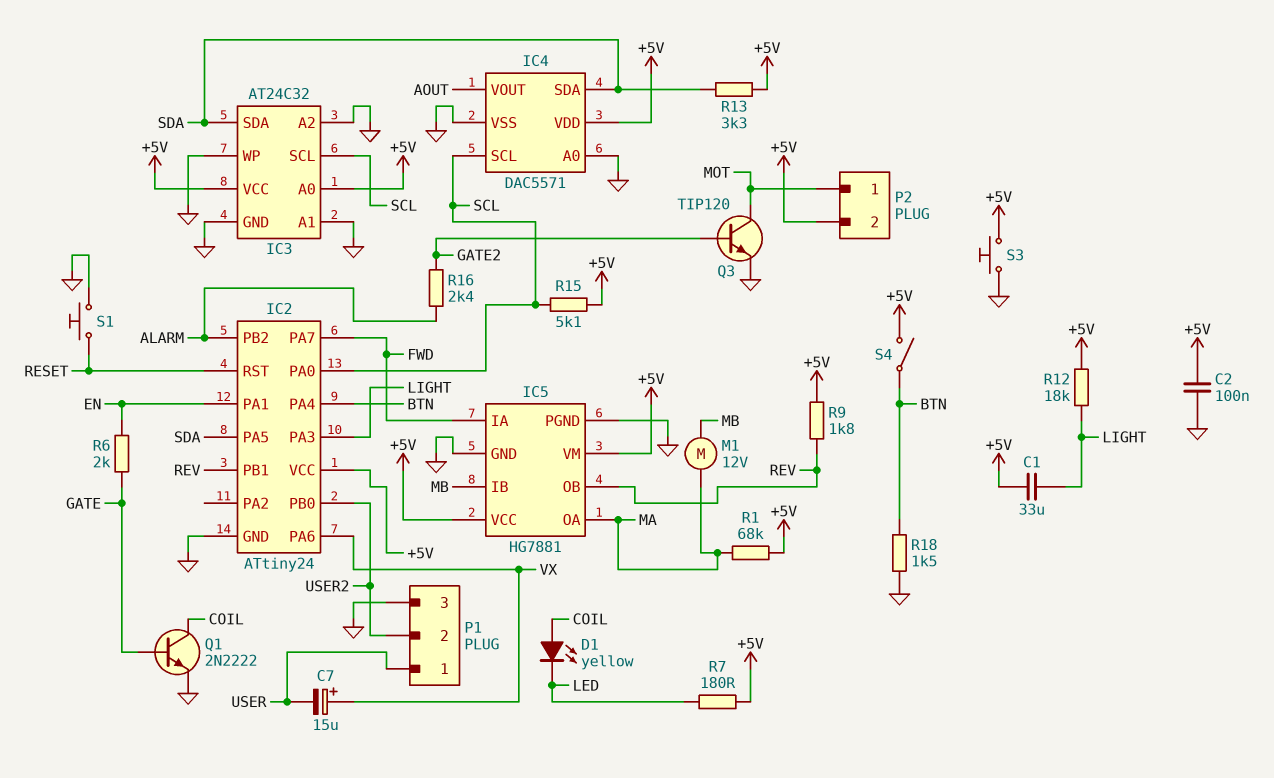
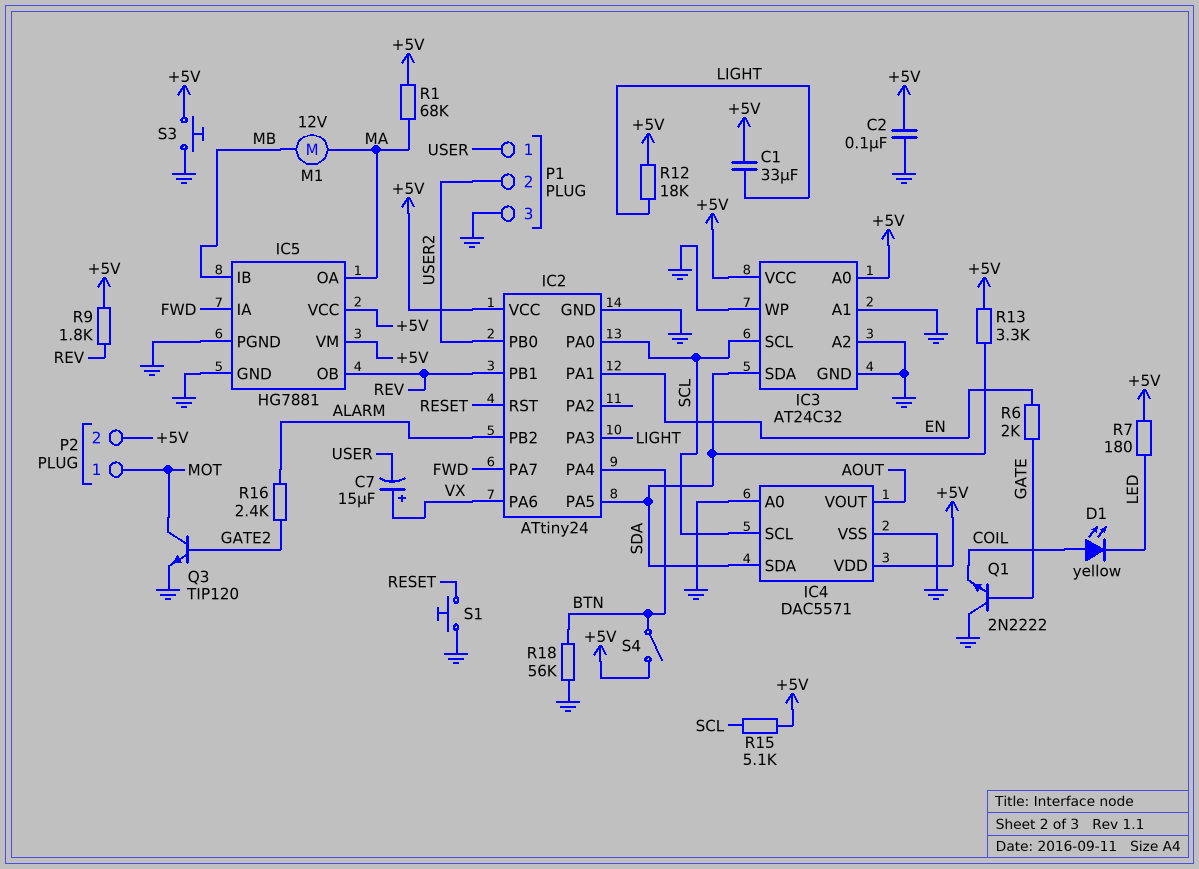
Q1: NPN 2N2222 (B GATE, C COIL, E GND) -> NPN 2N2222 (B GATE, C GND, E COIL)
R18: 1.5k (BTN, GND) -> 56k (BTN, GND)

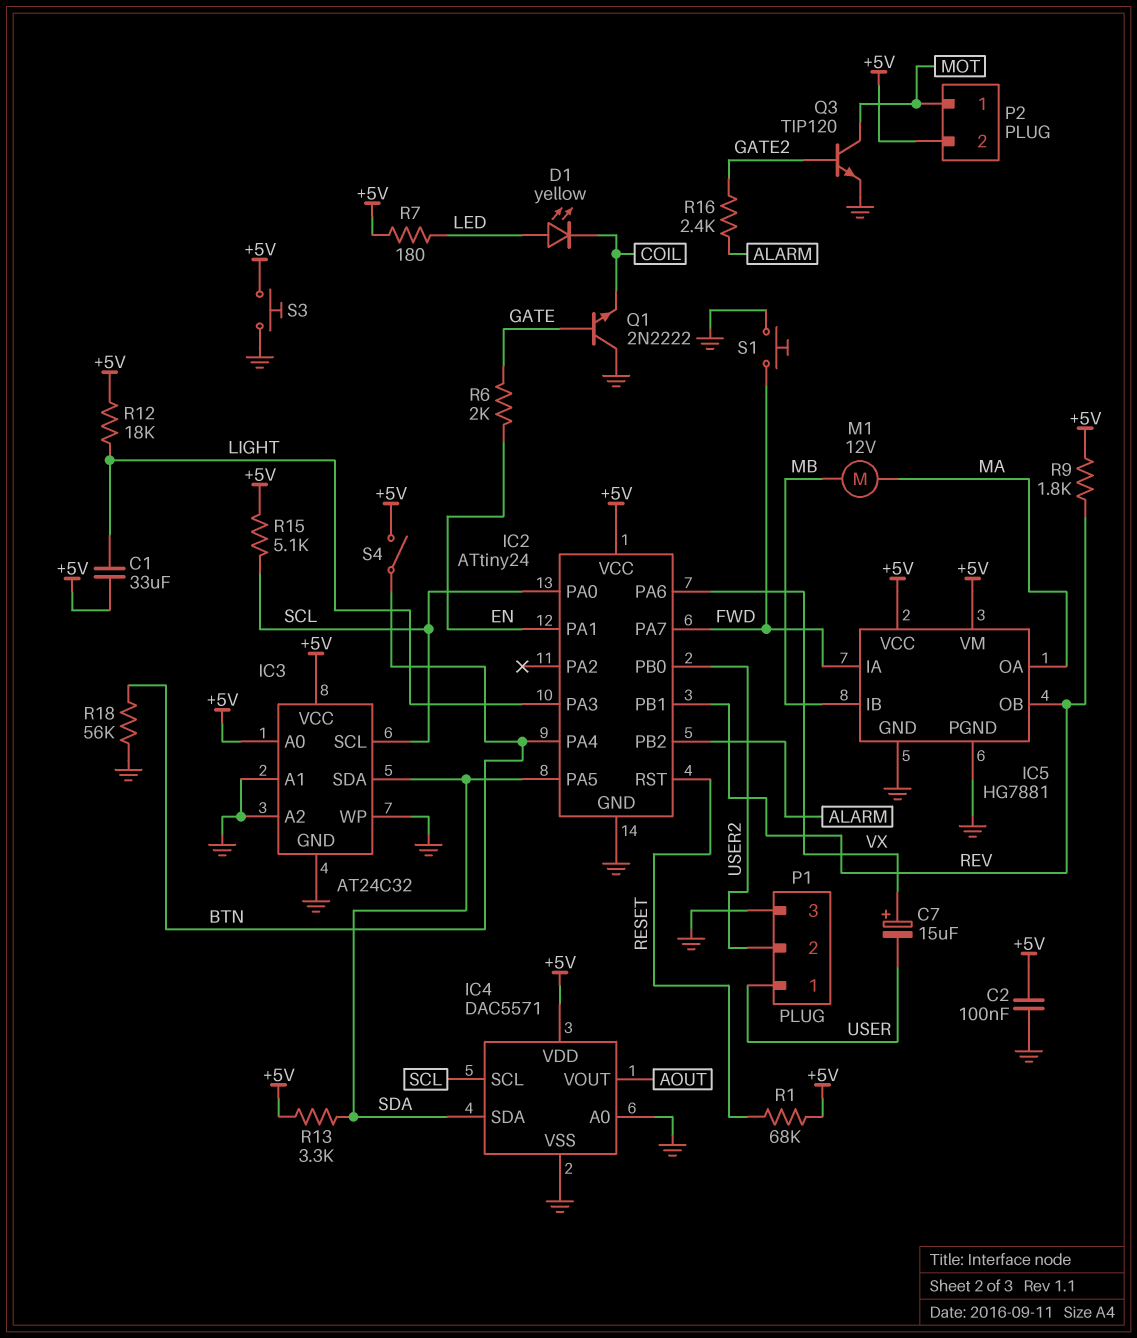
D1: LED yellow (A COIL, K LED) -> LED yellow (A LED, K COIL)
R1: 68k (+5V, MA) -> 68k (+5V, RESET)
S1: button (GND, RESET) -> button (FWD, GND)

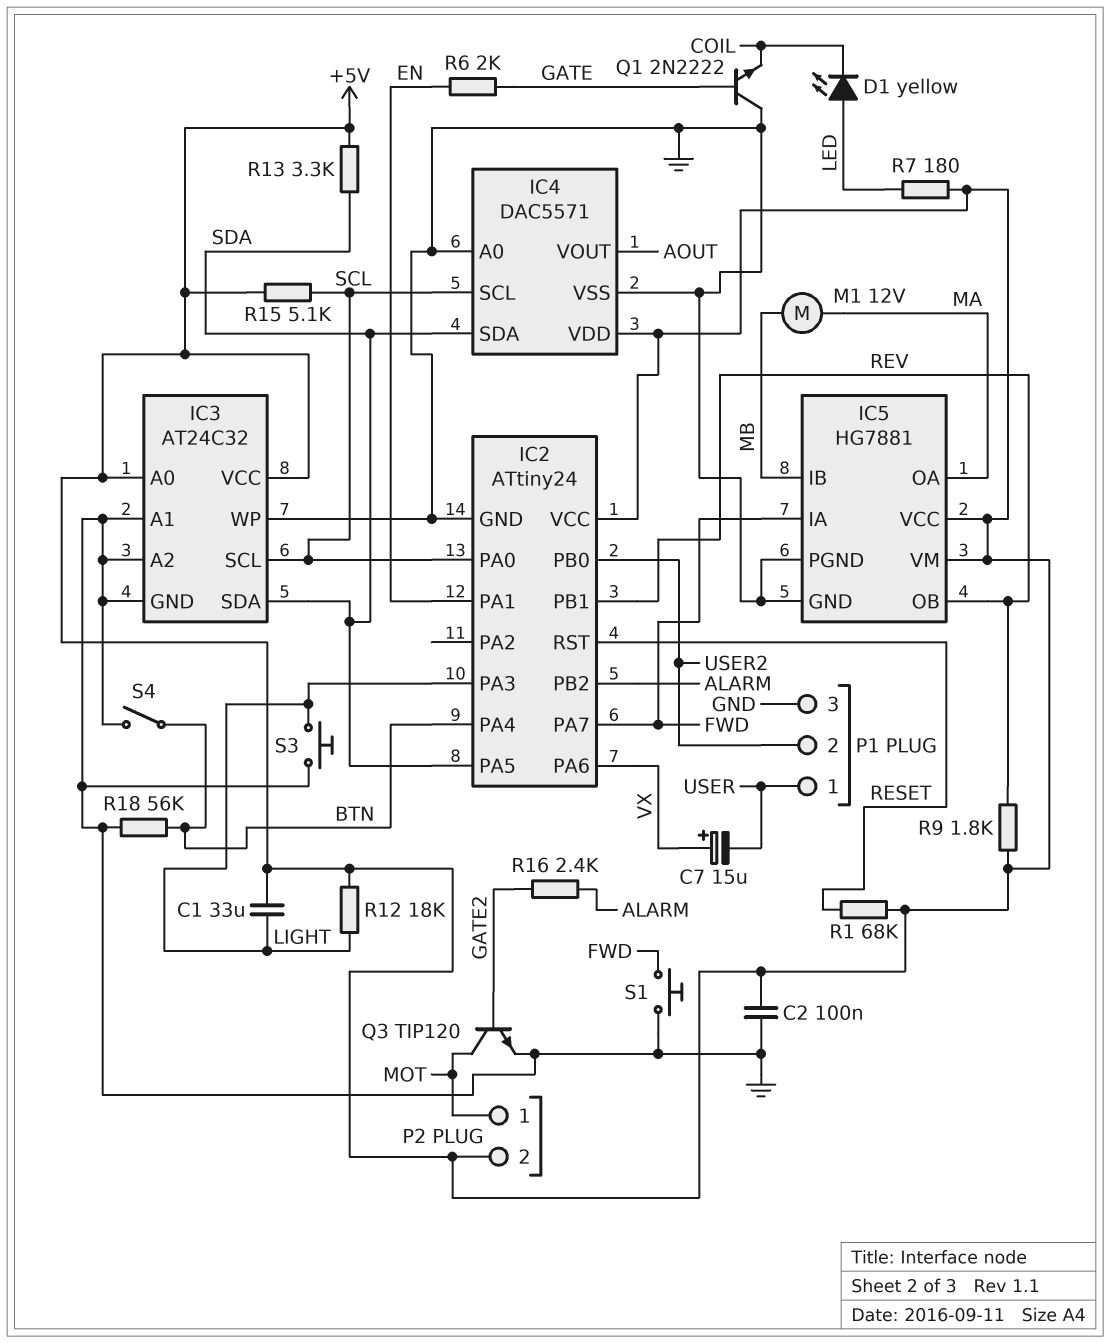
S3: button (+5V, GND) -> button (GND, LIGHT)
S4: switch (+5V, BTN) -> switch (BTN, GND)

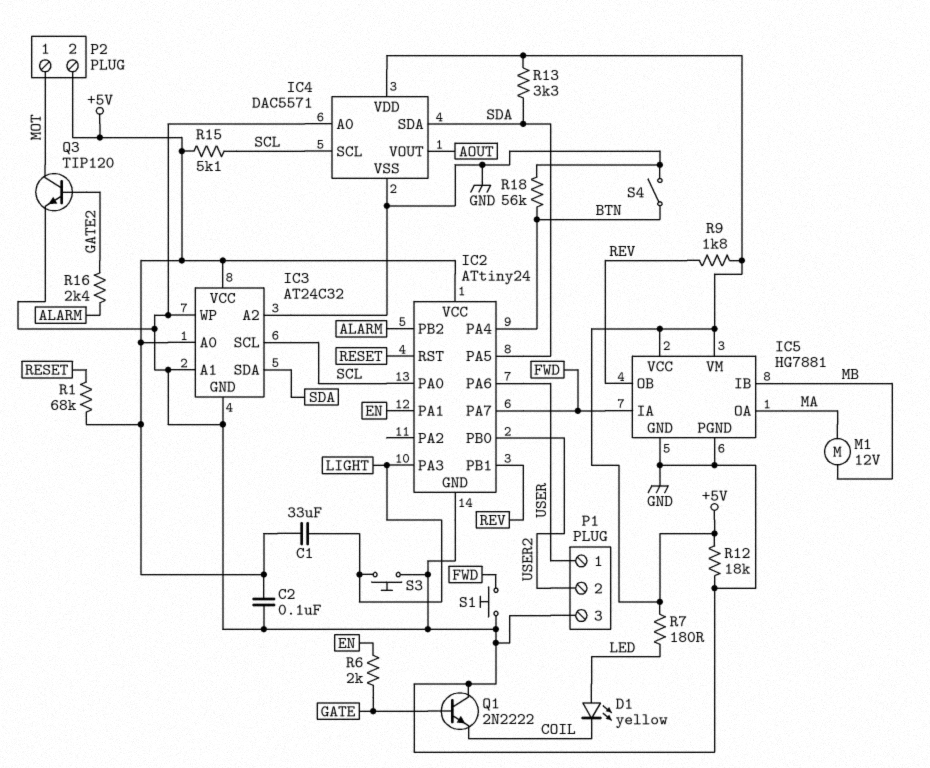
C7: 15uF (plus VX, minus USER) -> none
IC2 pin PA6: VX -> USER
R12: 18k (+5V, LIGHT) -> 18k (+5V, GND)

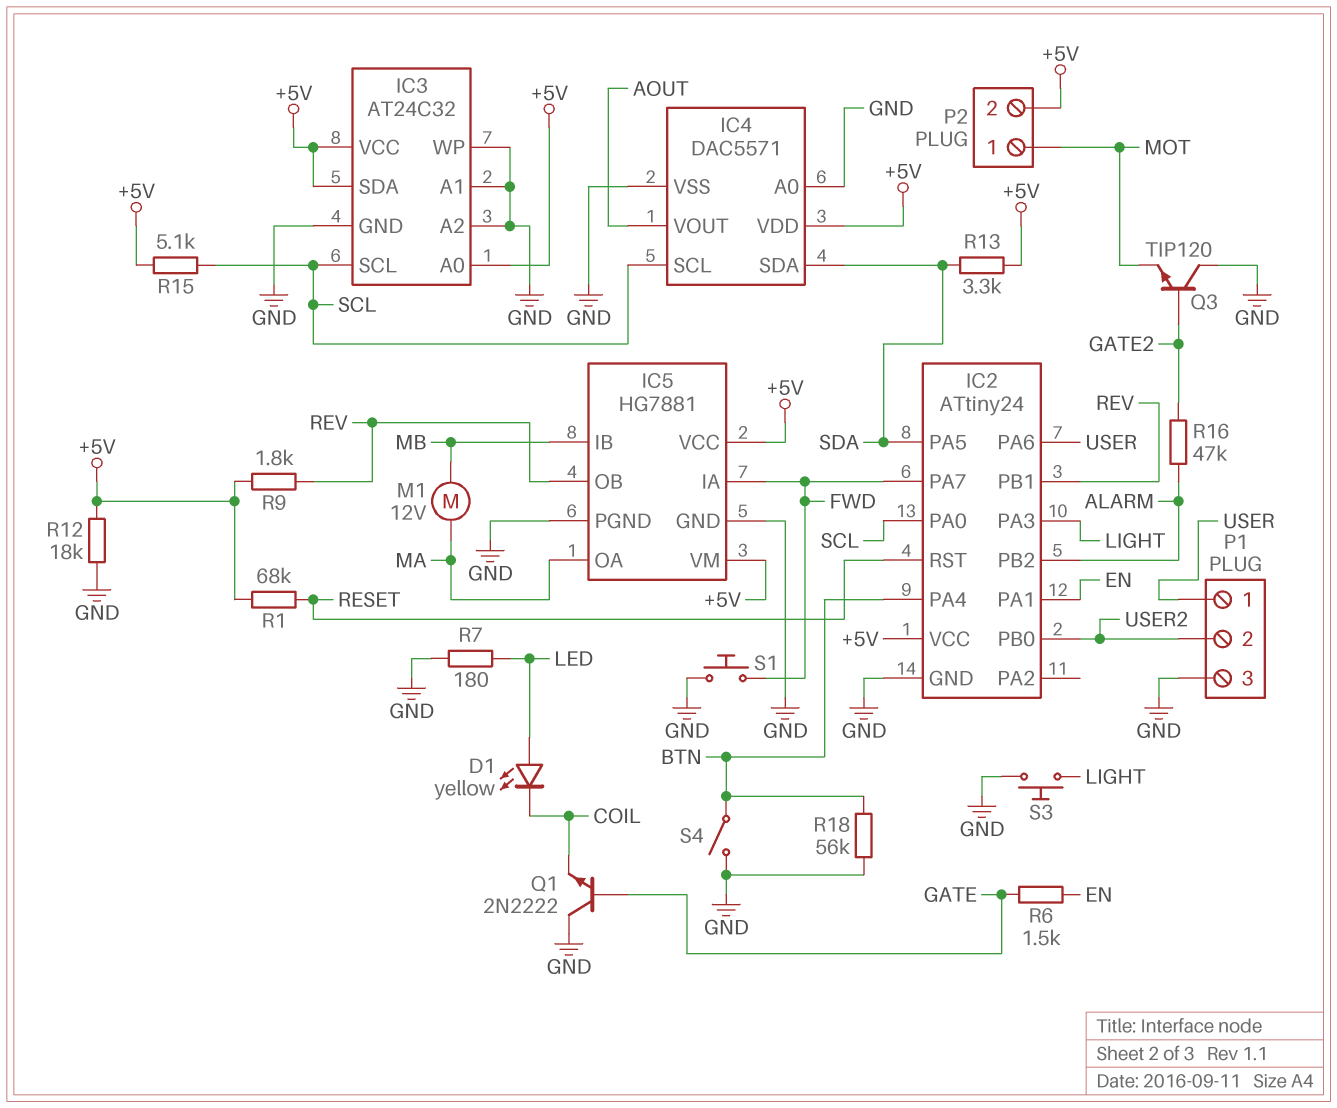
C1: 33uF (+5V, LIGHT) -> none
C2: 100nF (+5V, GND) -> none
IC3 pin SDA: SDA -> +5V
Q3: NPN TIP120 (B GATE2, C MOT, E GND) -> NPN TIP120 (B GATE2, C GND, E MOT)
R6: 2k (EN, GATE) -> 1.5k (EN, GATE)
R7: 180 (+5V, LED) -> 180 (GND, LED)
R16: 2.4k (ALARM, GATE2) -> 47k (ALARM, GATE2)

